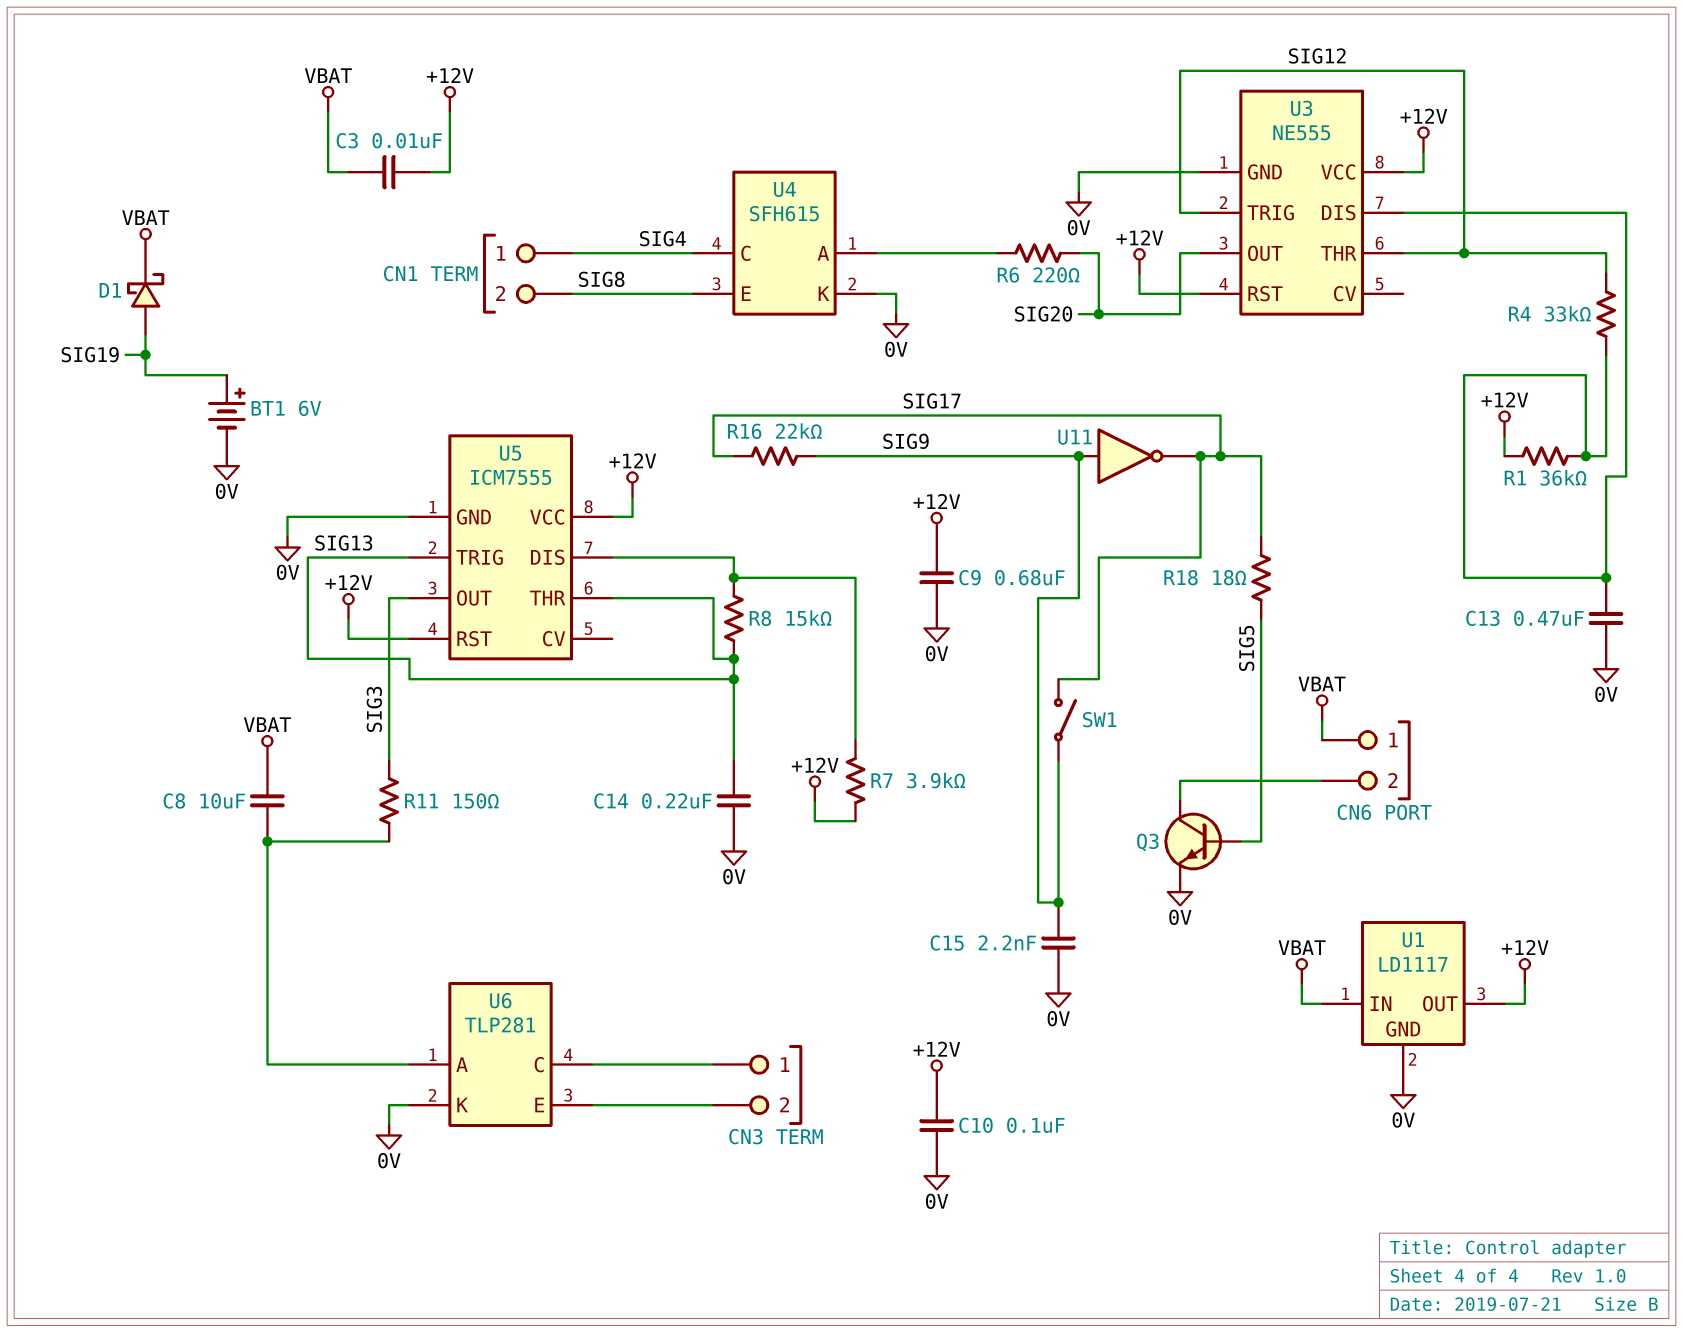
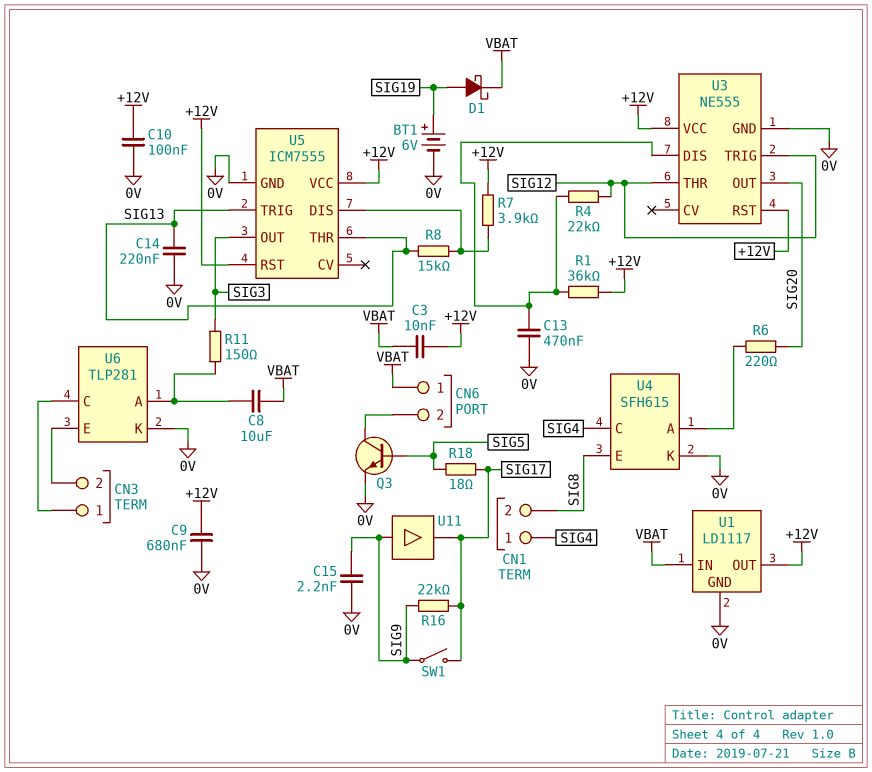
R4: 33k (SIG12, U3/DIS) -> 22k (SIG12, U3/DIS)
U11: NOT (in SIG9, out SIG17) -> buffer (in SIG9, out SIG17)

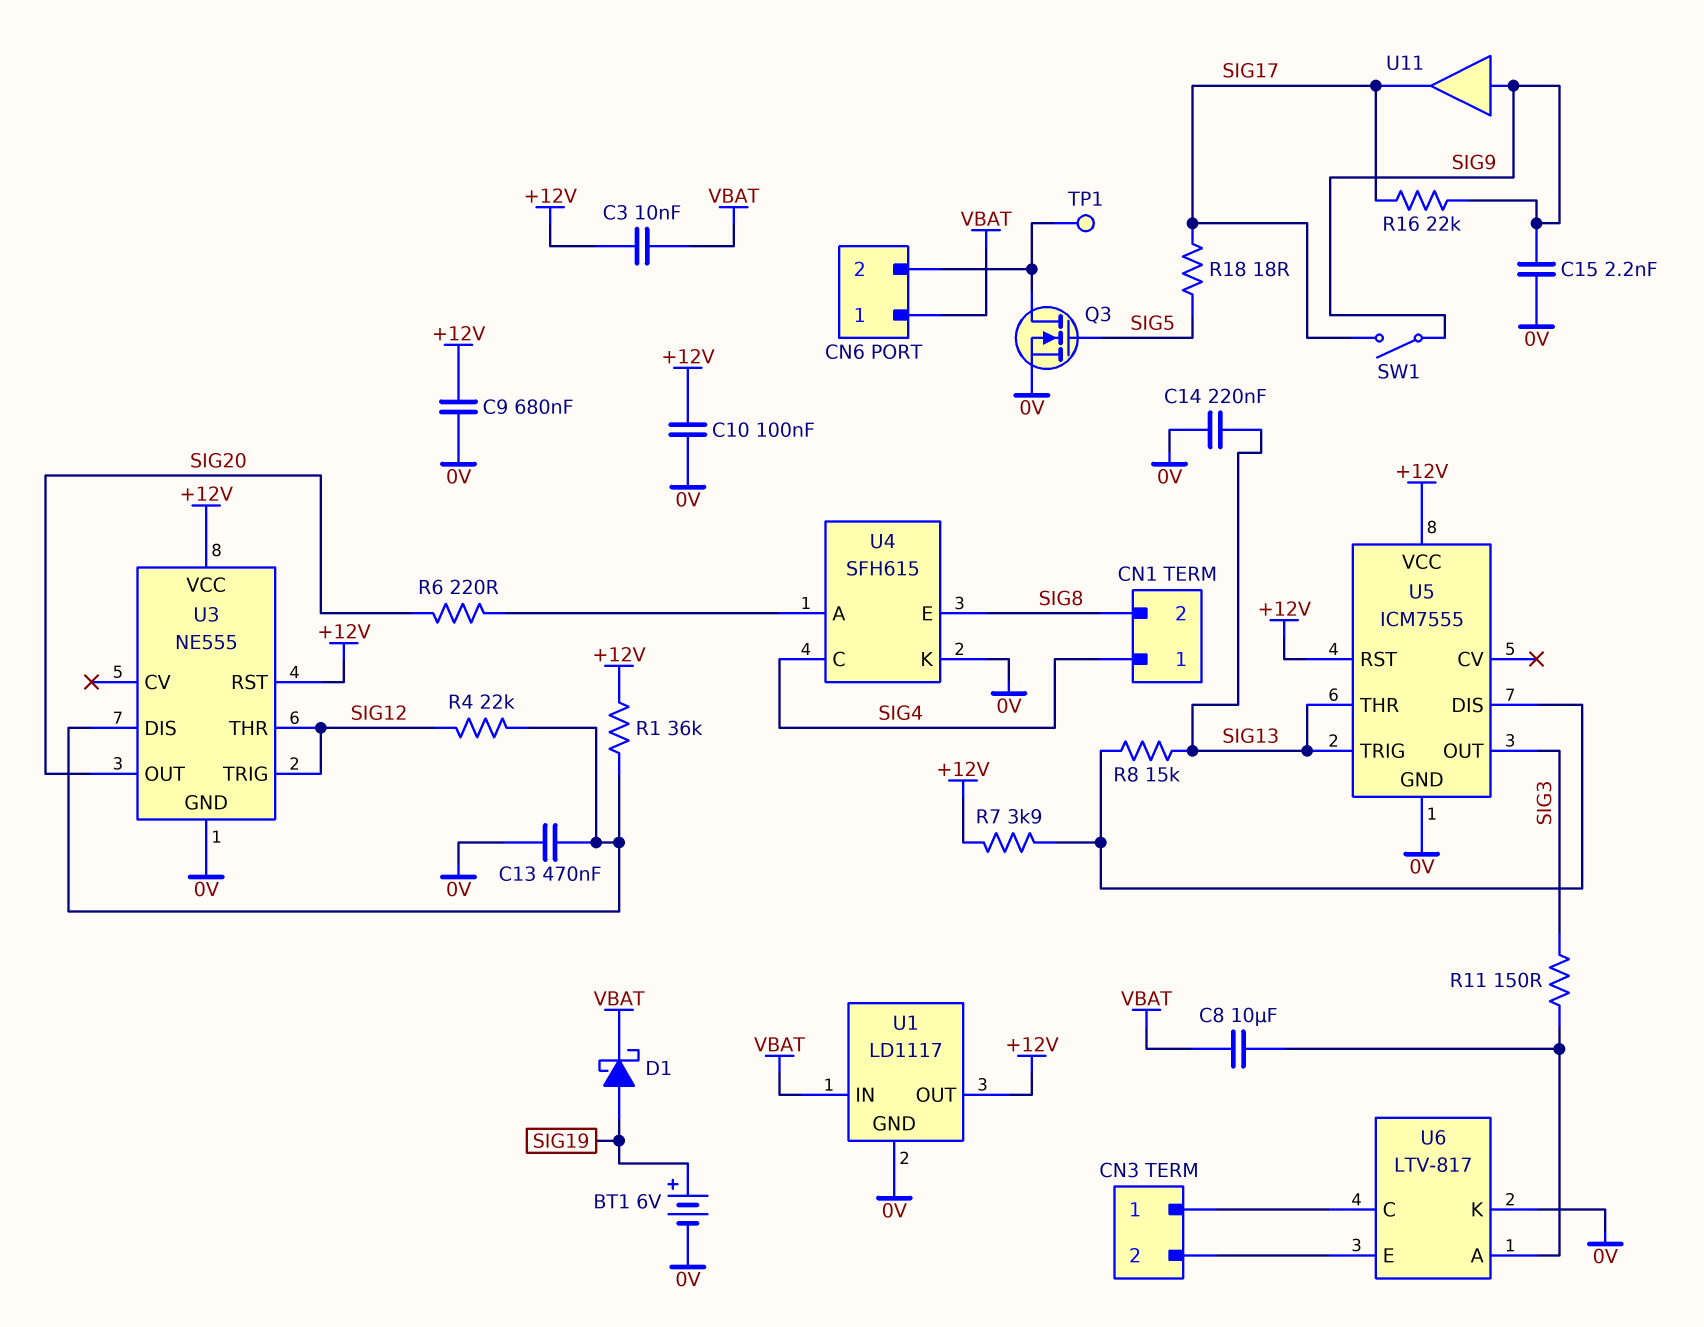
Q3: NPN (B SIG5, C CN6/2, E 0V) -> NMOS (G SIG5, D CN6/2, S 0V)
TP1: none -> test point (CN6/2)
U6: TLP281 -> LTV-817

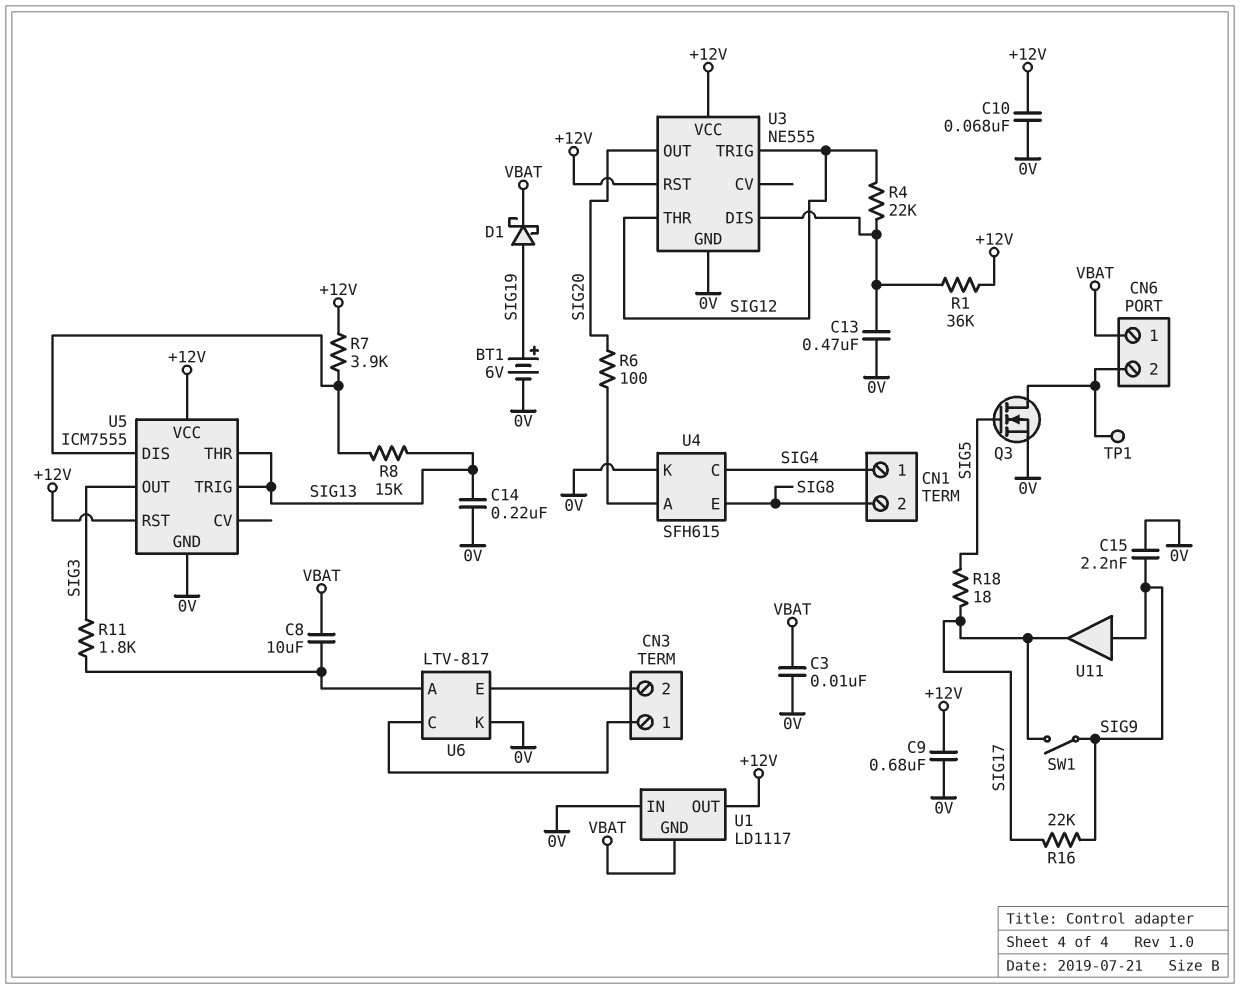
C3: 10nF (+12V, VBAT) -> 10nF (0V, VBAT)
C10: 100nF (+12V, 0V) -> 68nF (+12V, 0V)
R6: 220 (SIG20, U4/A) -> 100 (SIG20, U4/A)
R11: 150 (SIG3, U6/A) -> 1.8k (SIG3, U6/A)
U1 pin GND: 0V -> VBAT
U1 pin IN: VBAT -> 0V

